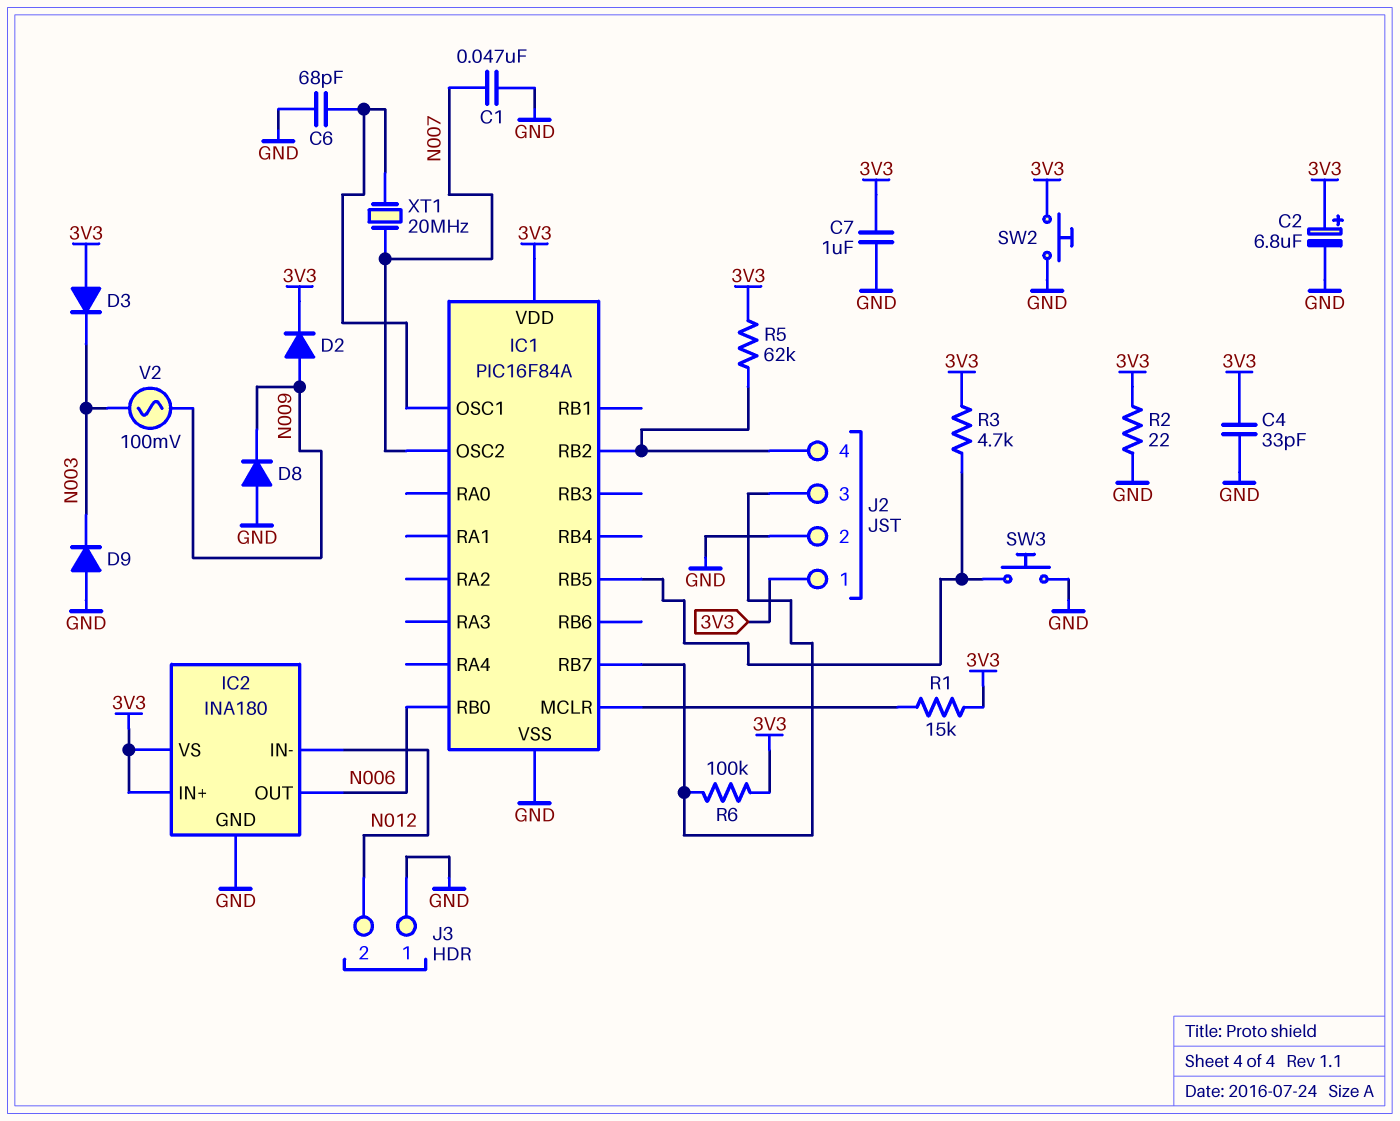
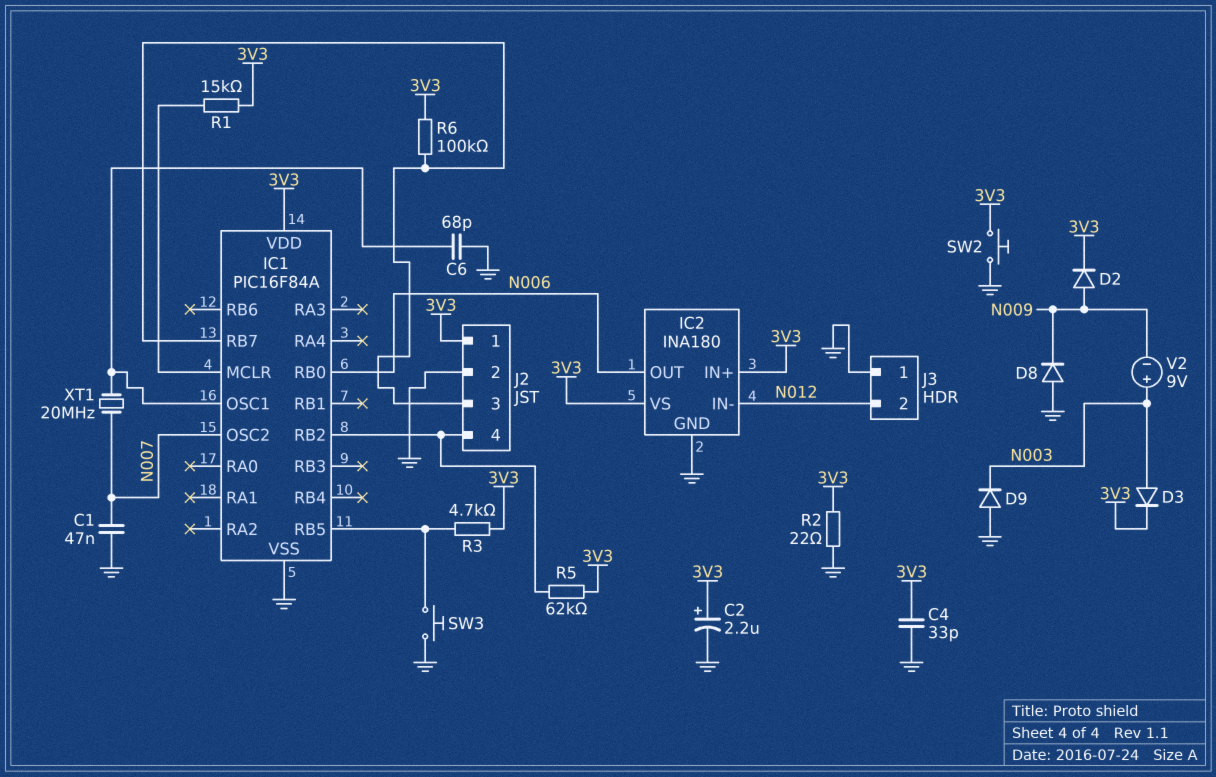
C2: 6.8uF (plus 3V3, minus GND) -> 2.2uF (plus 3V3, minus GND)
C7: 1uF (3V3, GND) -> none
D3: diode (A 3V3, K N003) -> diode (A N003, K 3V3)
V2: AC 100mV (N003, N009) -> 9V (plus N003, minus N009)

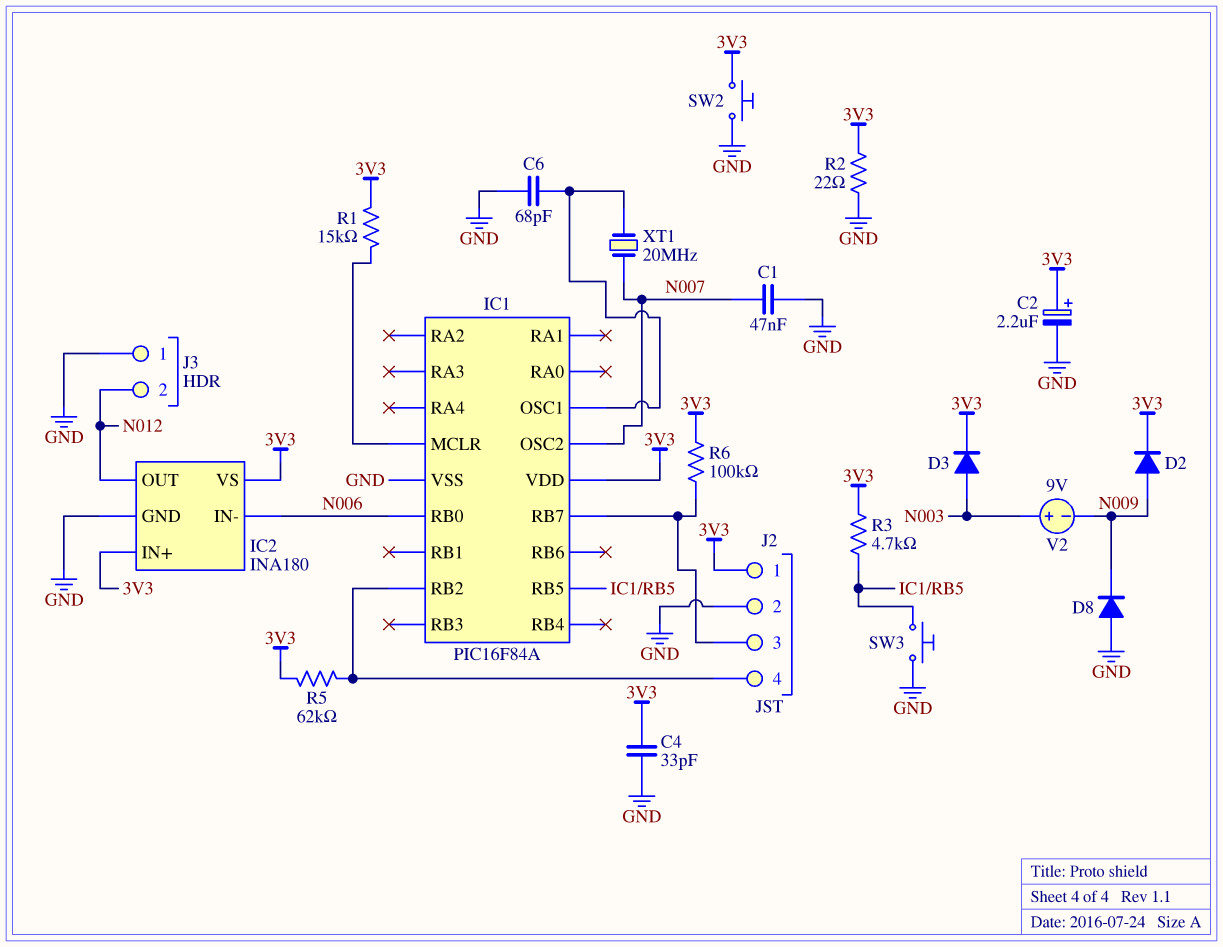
D9: diode (A GND, K N003) -> none
IC2 pin IN-: N012 -> N006
IC2 pin OUT: N006 -> N012

